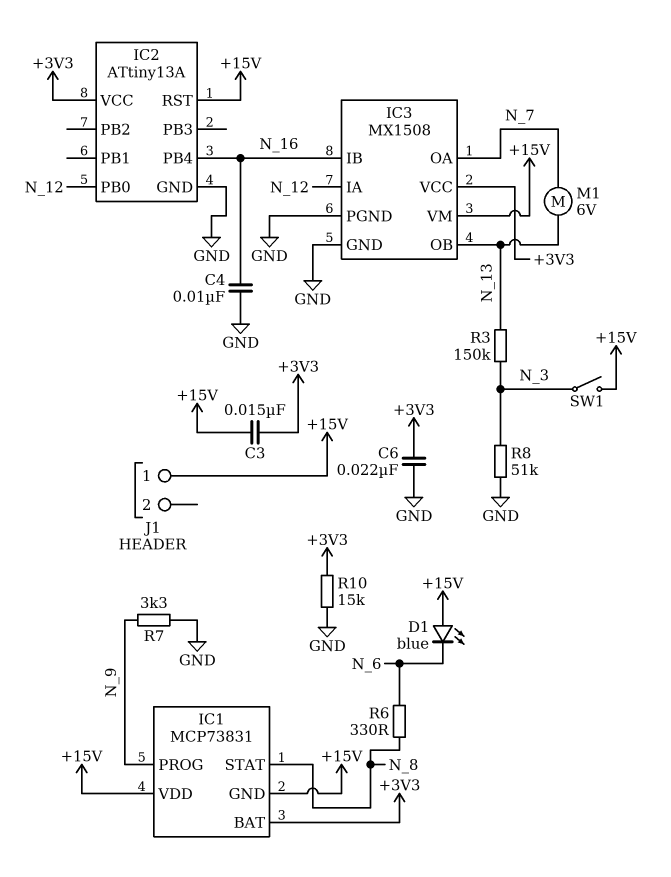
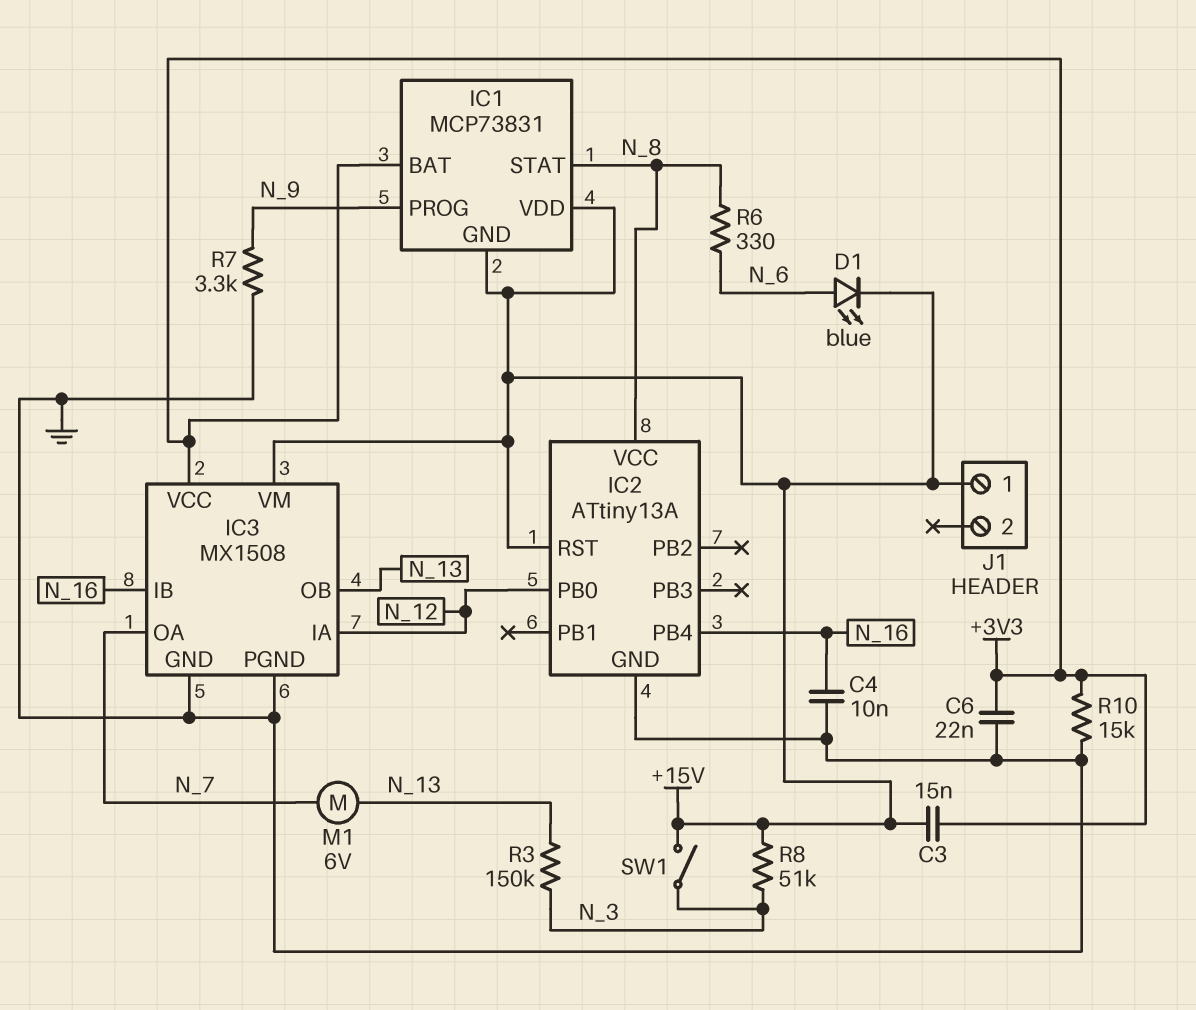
D1: LED blue (A +15V, K N_6) -> LED blue (A N_6, K +15V)
IC2 pin VCC: +3V3 -> N_8
R8: 51k (GND, N_3) -> 51k (+15V, N_3)

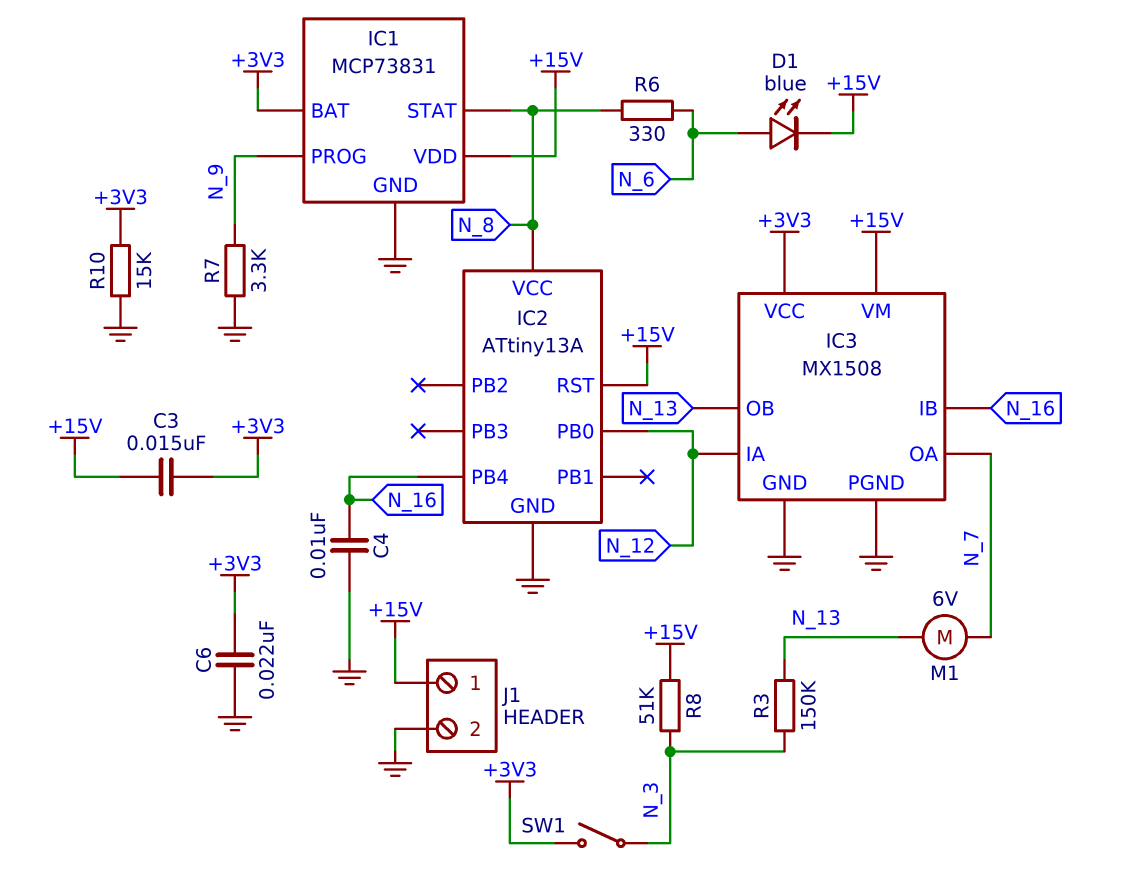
IC1 pin GND: +15V -> GND
J1 pin 2: none -> GND
SW1: switch (+15V, N_3) -> switch (+3V3, N_3)

